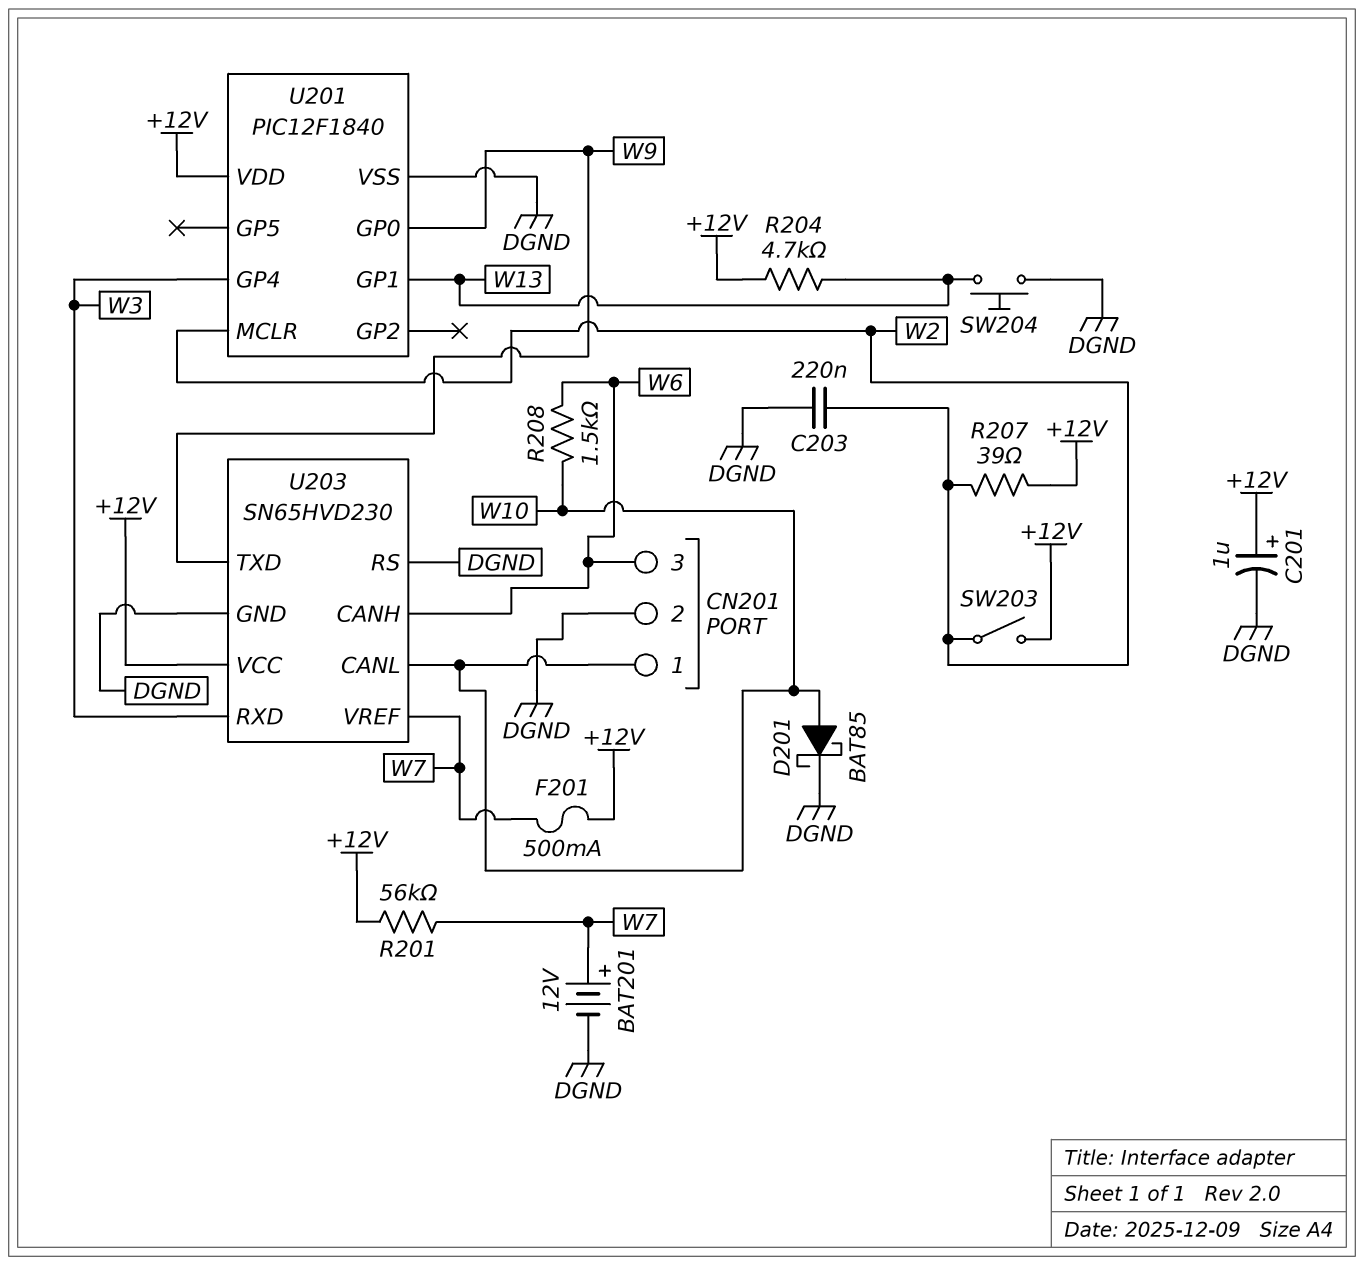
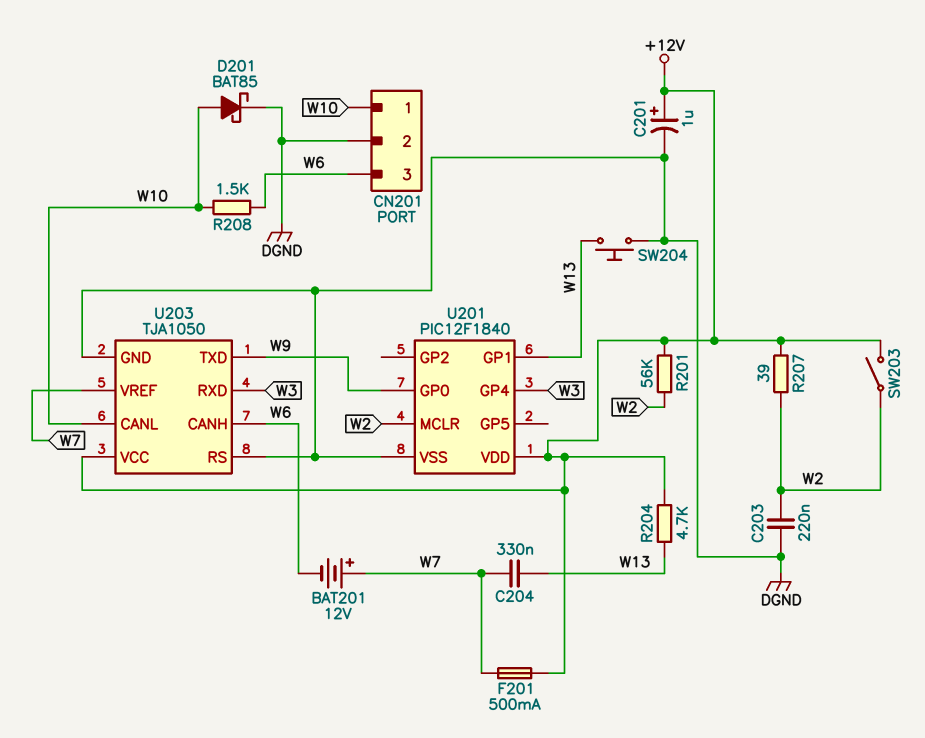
BAT201: 12V (plus W7, minus DGND) -> 12V (plus W7, minus W6)
C204: none -> 330nF (W7, W13)
R201: 56k (+12V, W7) -> 56k (+12V, W2)
U203: SN65HVD230 -> TJA1050

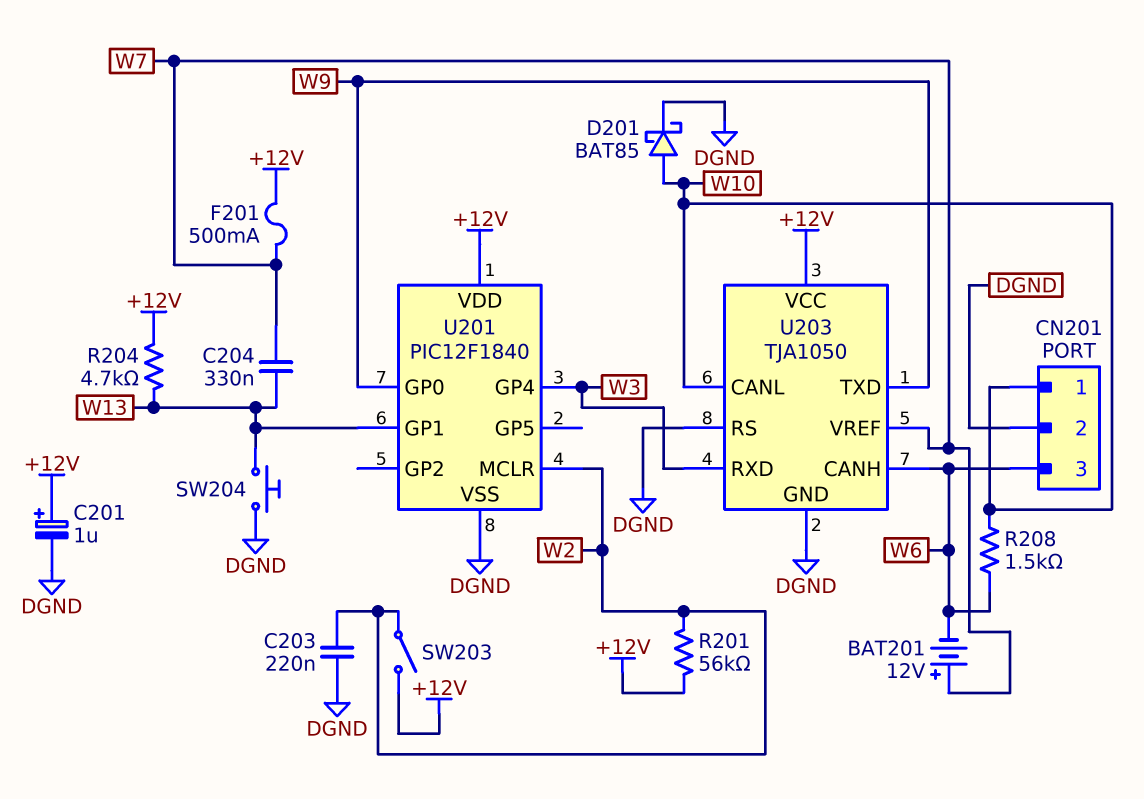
R207: 39 (+12V, W2) -> none

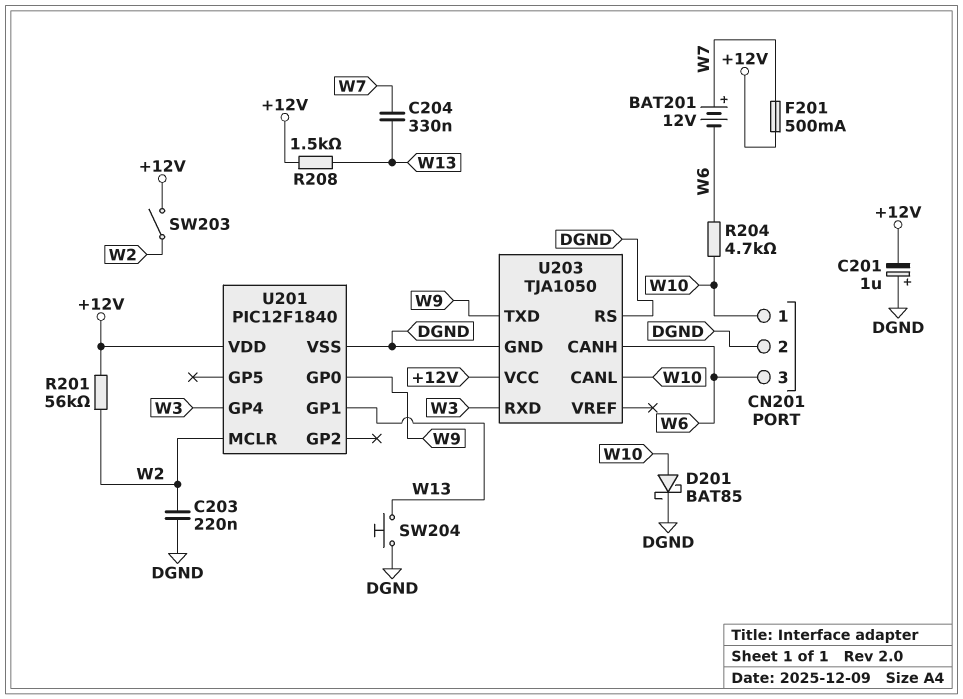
C201: 1uF (plus +12V, minus DGND) -> 1uF (plus DGND, minus +12V)
R204: 4.7k (+12V, W13) -> 4.7k (W6, W10)
R208: 1.5k (W6, W10) -> 1.5k (+12V, W13)
U203 pin VREF: W7 -> none

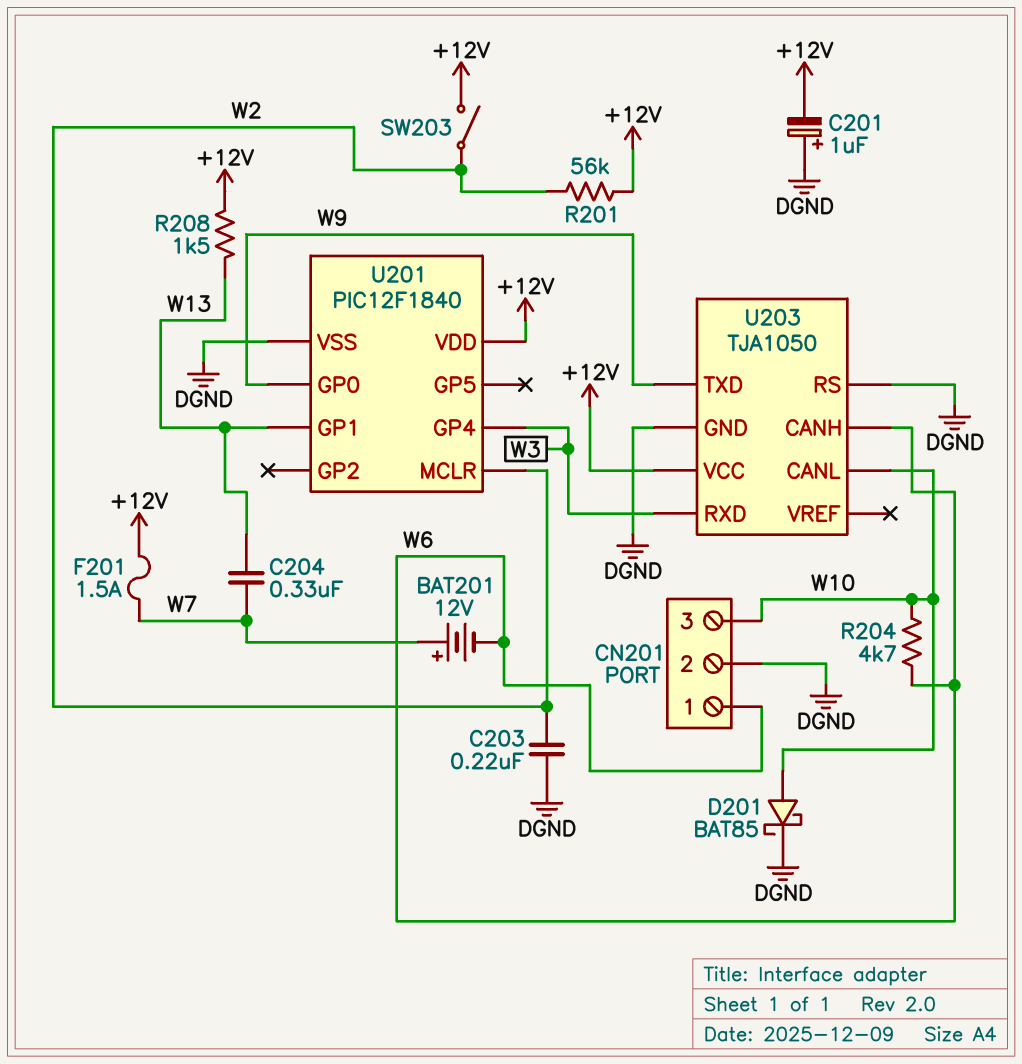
CN201 pin 1: W10 -> W6
CN201 pin 3: W6 -> W10
F201: 500mA (+12V, W7) -> 1.5A (+12V, W7)
SW204: button (DGND, W13) -> none

